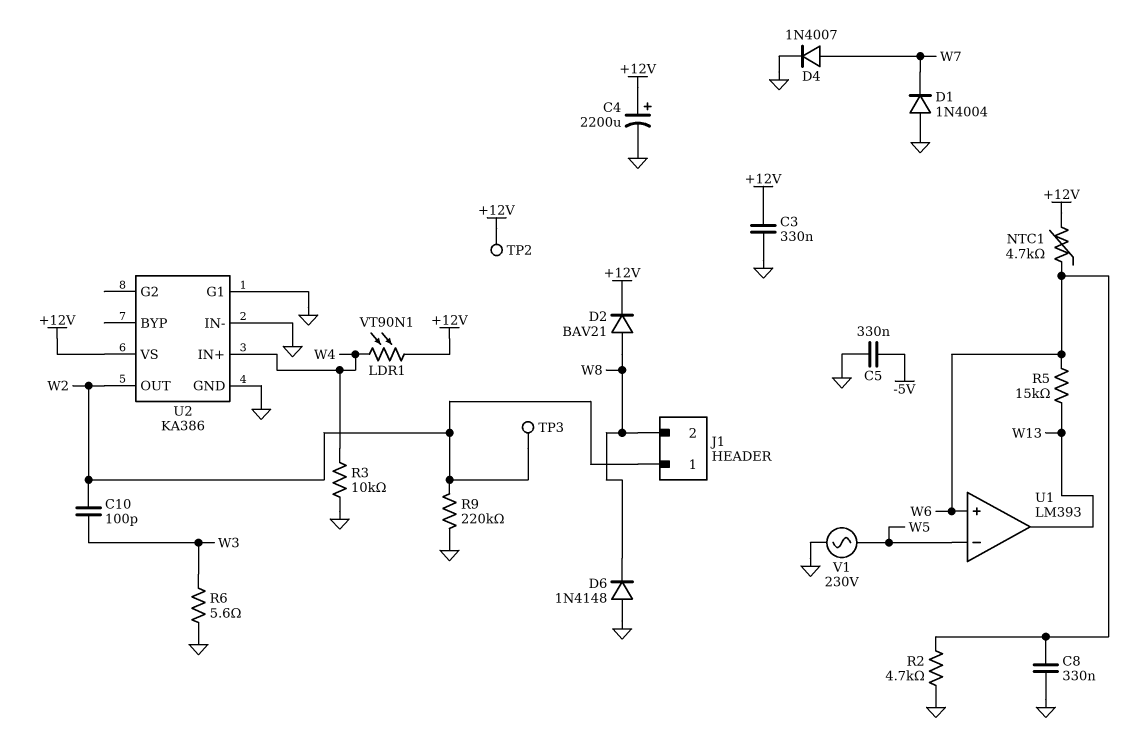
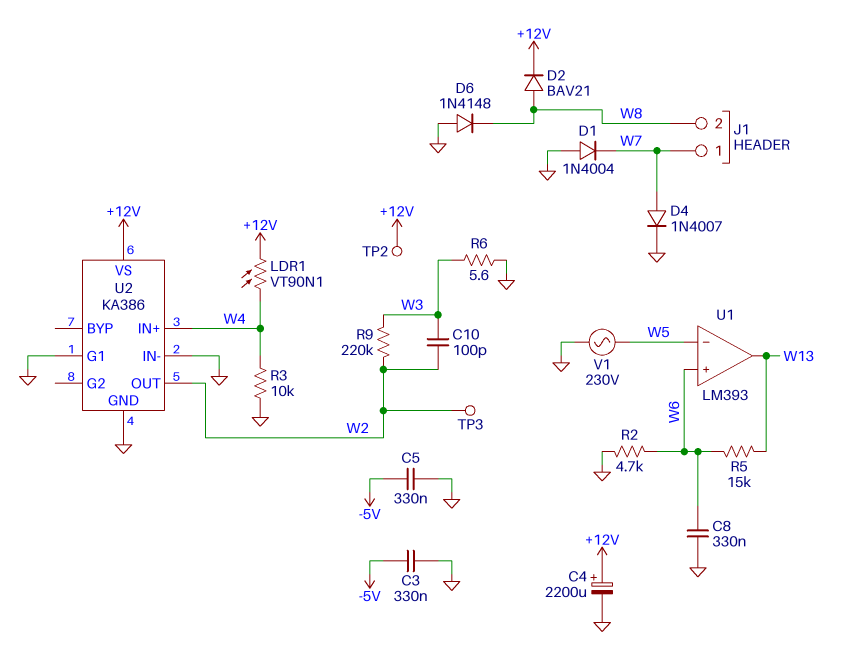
C3: 330nF (+12V, GND) -> 330nF (-5V, GND)
J1 pin 1: W2 -> W7
NTC1: 4.7k (+12V, W6) -> none
R9: 220k (GND, W2) -> 220k (W2, W3)

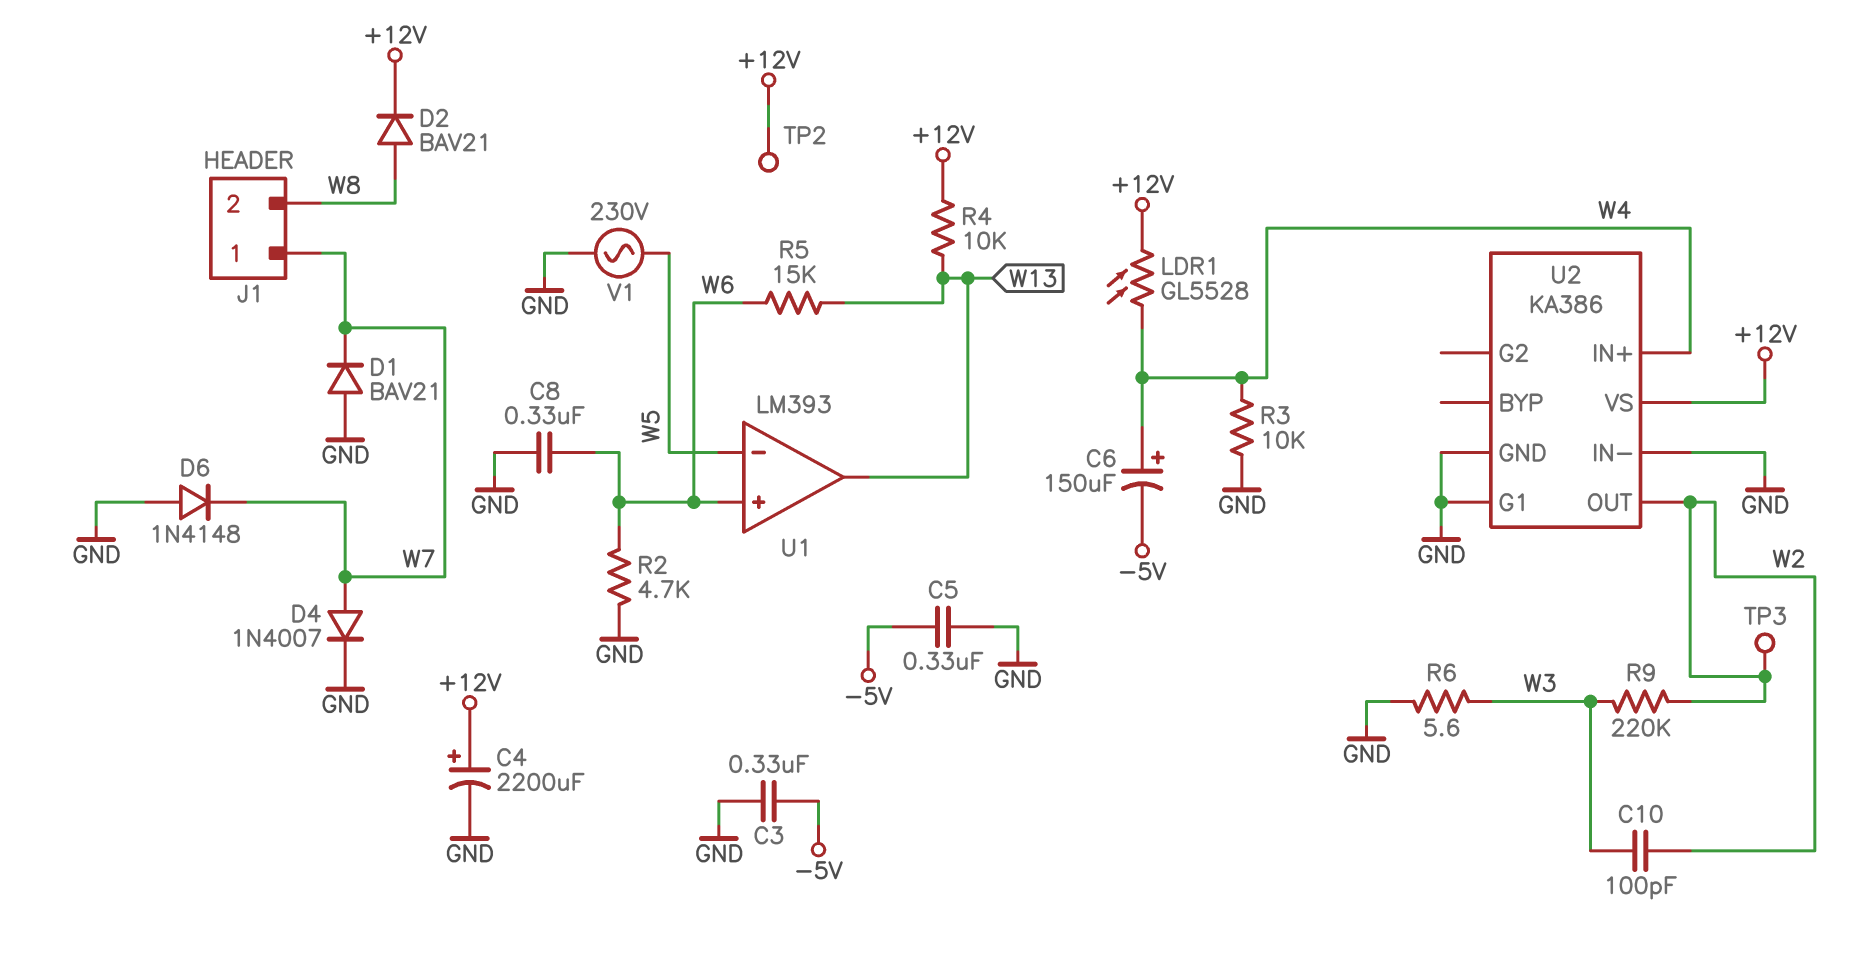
C6: none -> 150uF (plus W4, minus -5V)
D1: diode 1N4004 (A GND, K W7) -> diode BAV21 (A GND, K W7)
D6: diode 1N4148 (A GND, K W8) -> diode 1N4148 (A GND, K W7)
LDR1: VT90N1 (+12V, W4) -> GL5528 (+12V, W4)
R4: none -> 10k (+12V, W13)

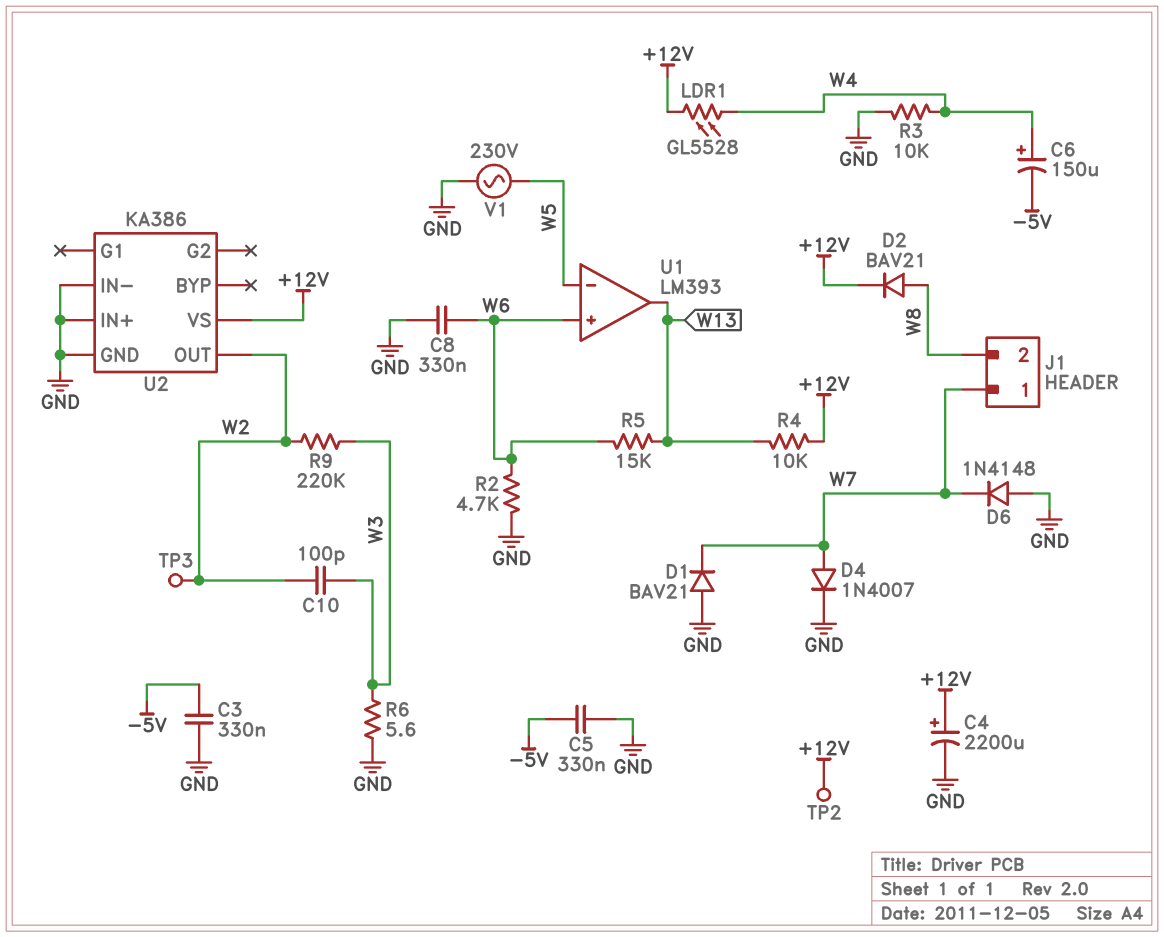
U2 pin G1: GND -> none
U2 pin IN+: W4 -> GND

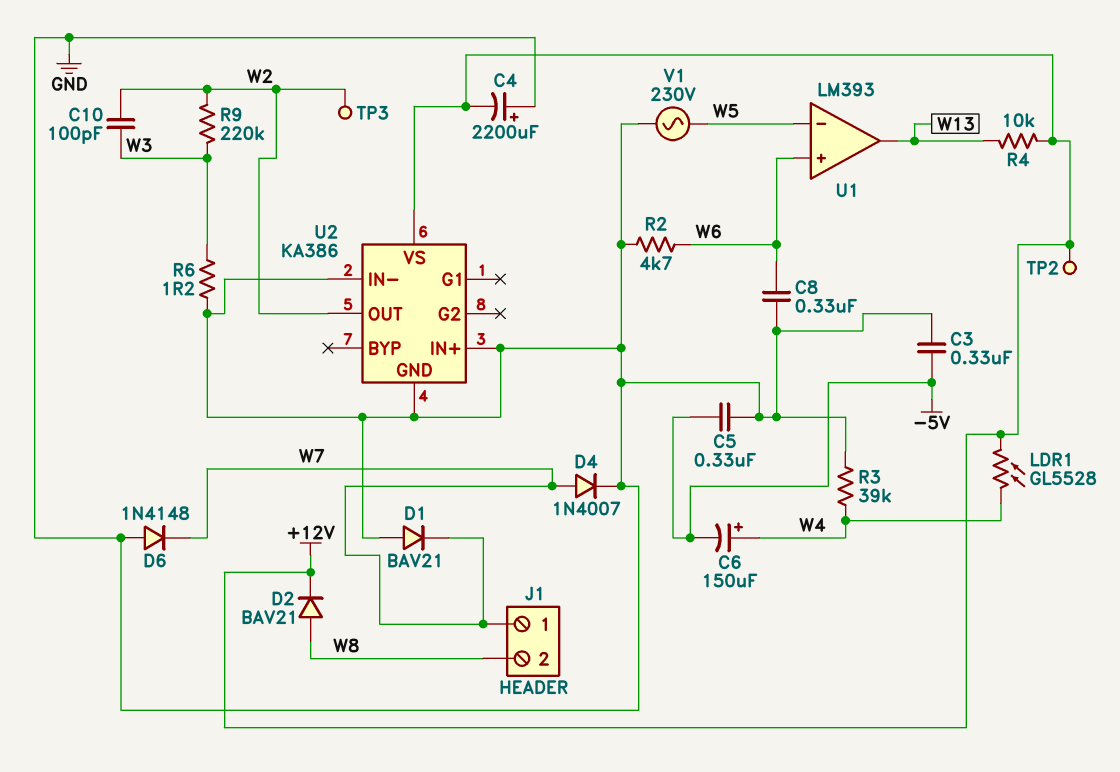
C4: 2200uF (plus +12V, minus GND) -> 2200uF (plus GND, minus +12V)
R3: 10k (GND, W4) -> 39k (GND, W4)
R5: 15k (W6, W13) -> none
R6: 5.6 (GND, W3) -> 1.2 (GND, W3)

